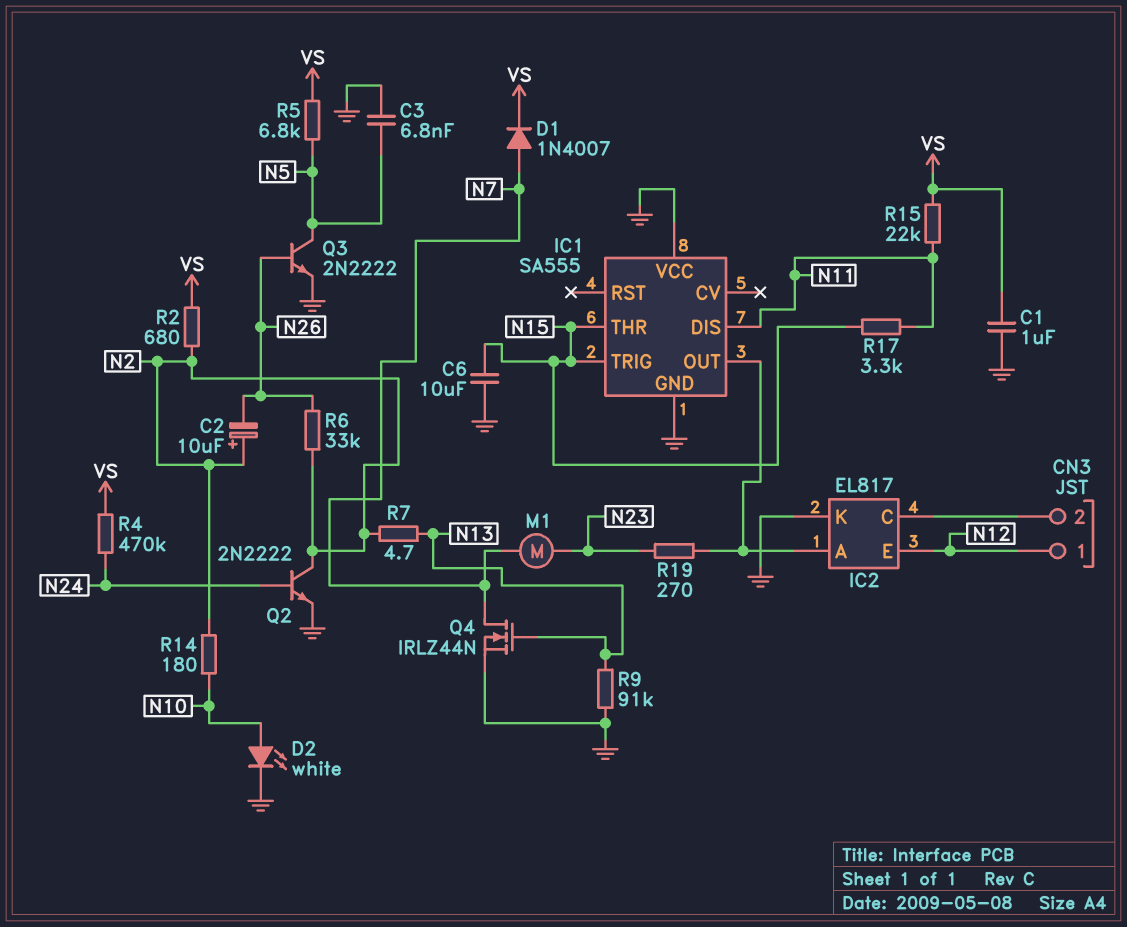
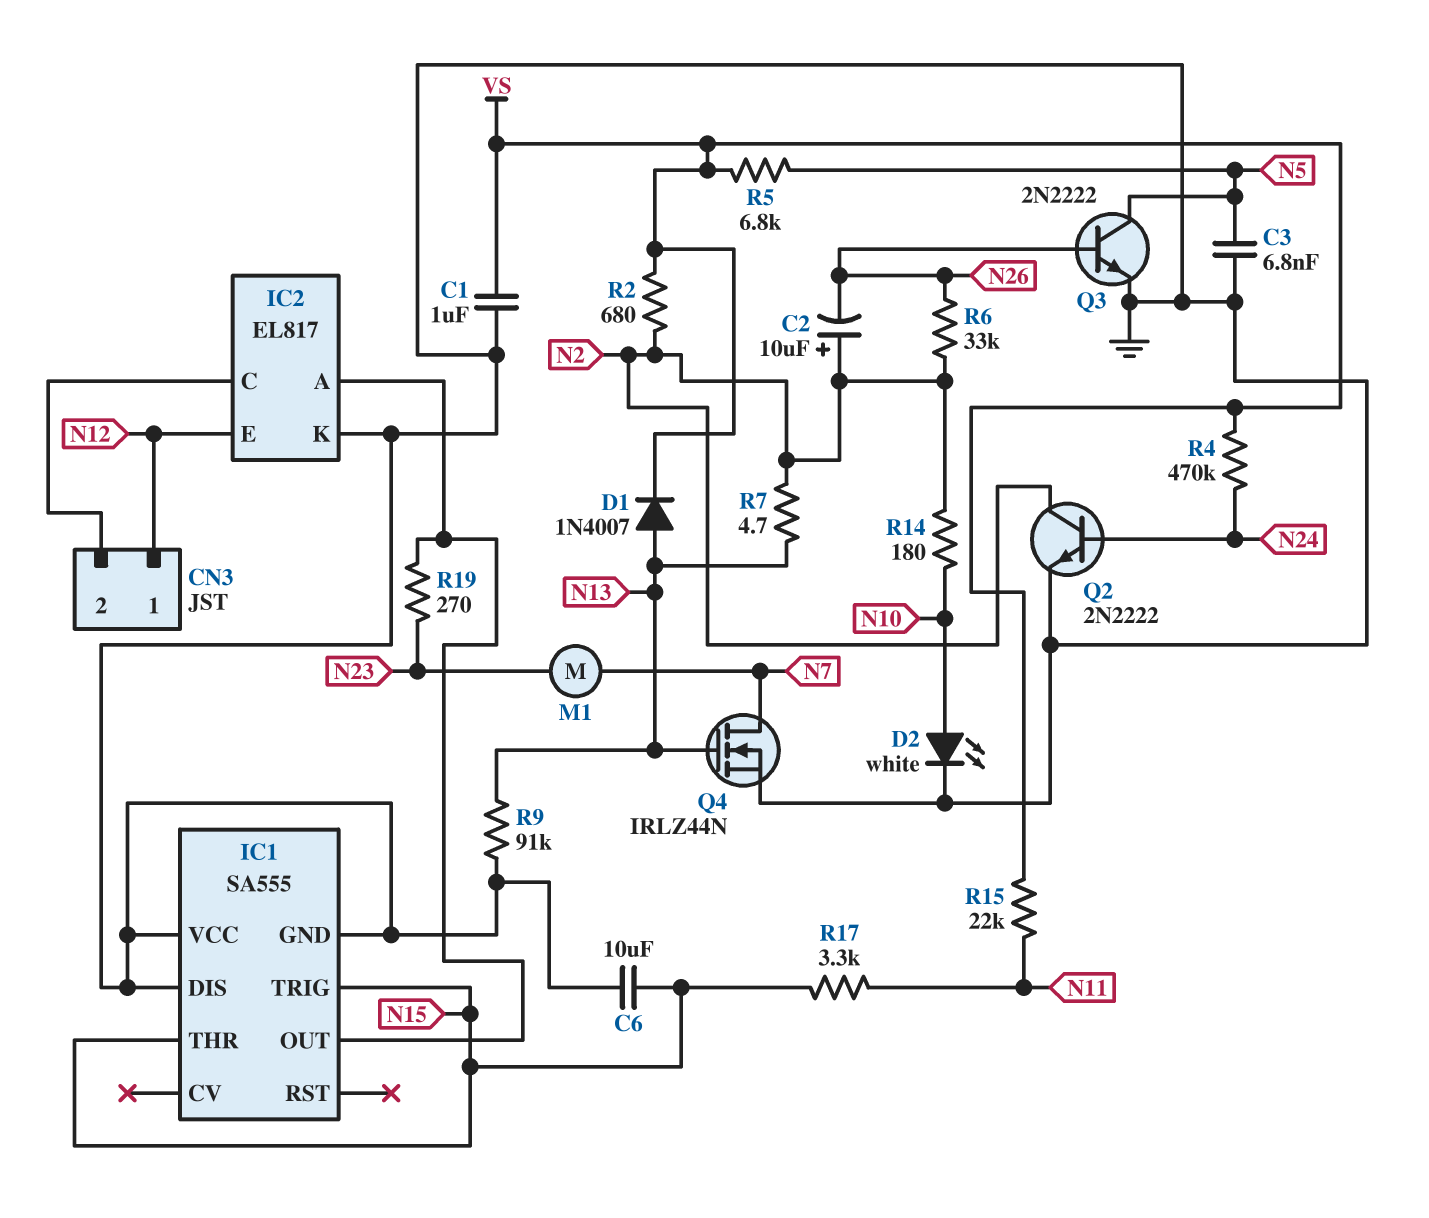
D1: diode 1N4007 (A N7, K VS) -> diode 1N4007 (A N13, K VS)
IC1 pin DIS: N11 -> GND

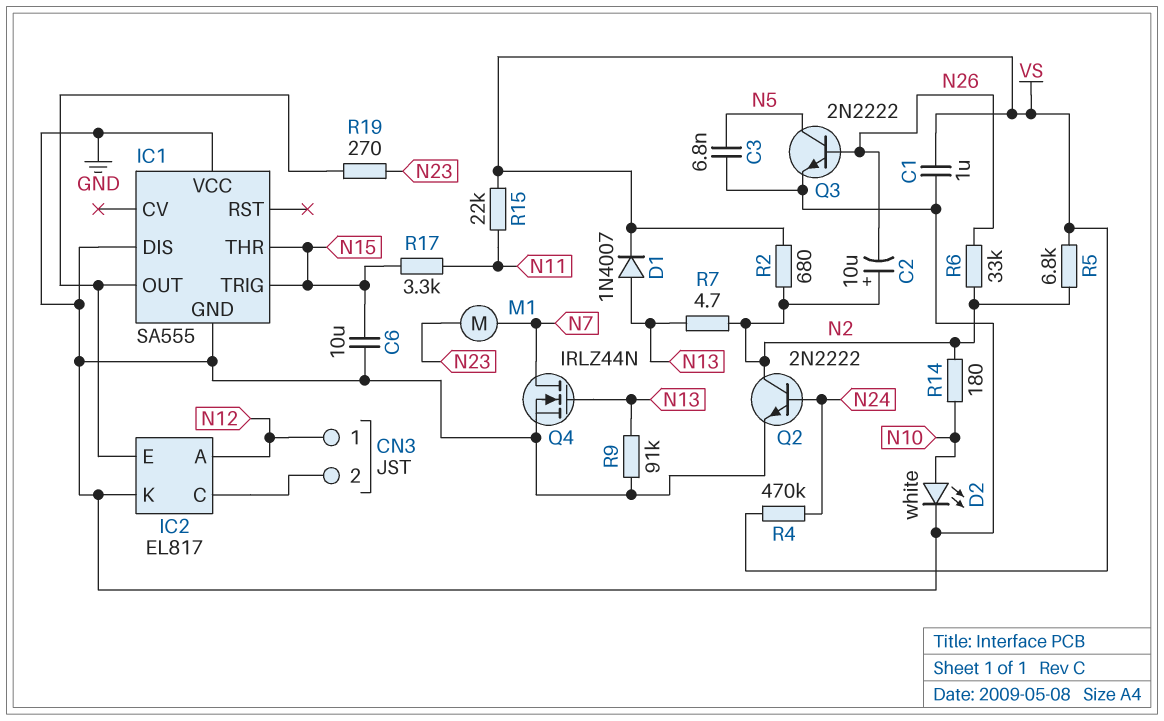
IC2 pin A: IC1/OUT -> N12
IC2 pin E: N12 -> IC1/OUT
R5: 6.8k (N5, VS) -> 6.8k (N2, VS)

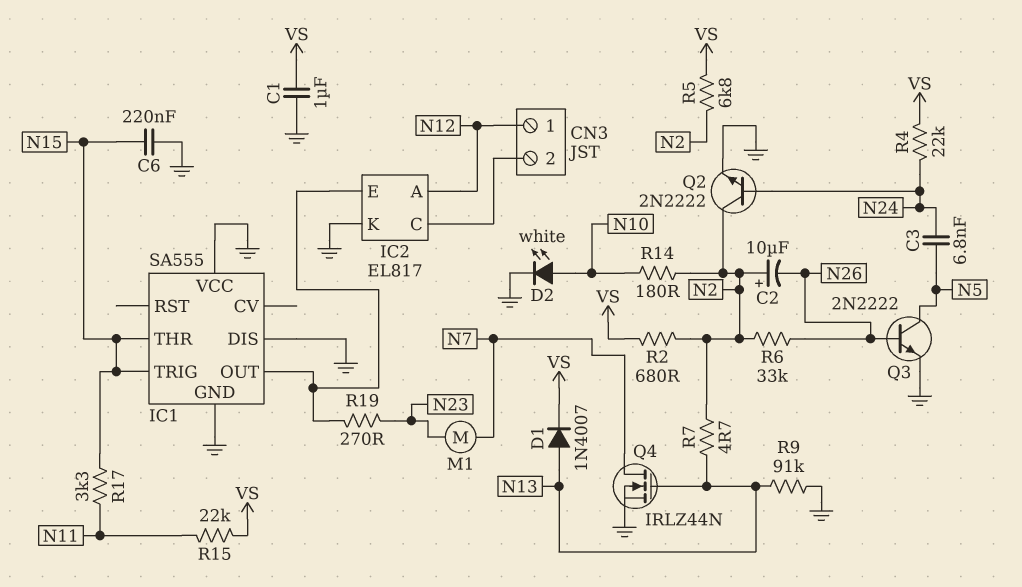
C3: 6.8nF (GND, N5) -> 6.8nF (N5, N24)
C6: 10uF (GND, N15) -> 220nF (GND, N15)
R4: 470k (N24, VS) -> 22k (N24, VS)

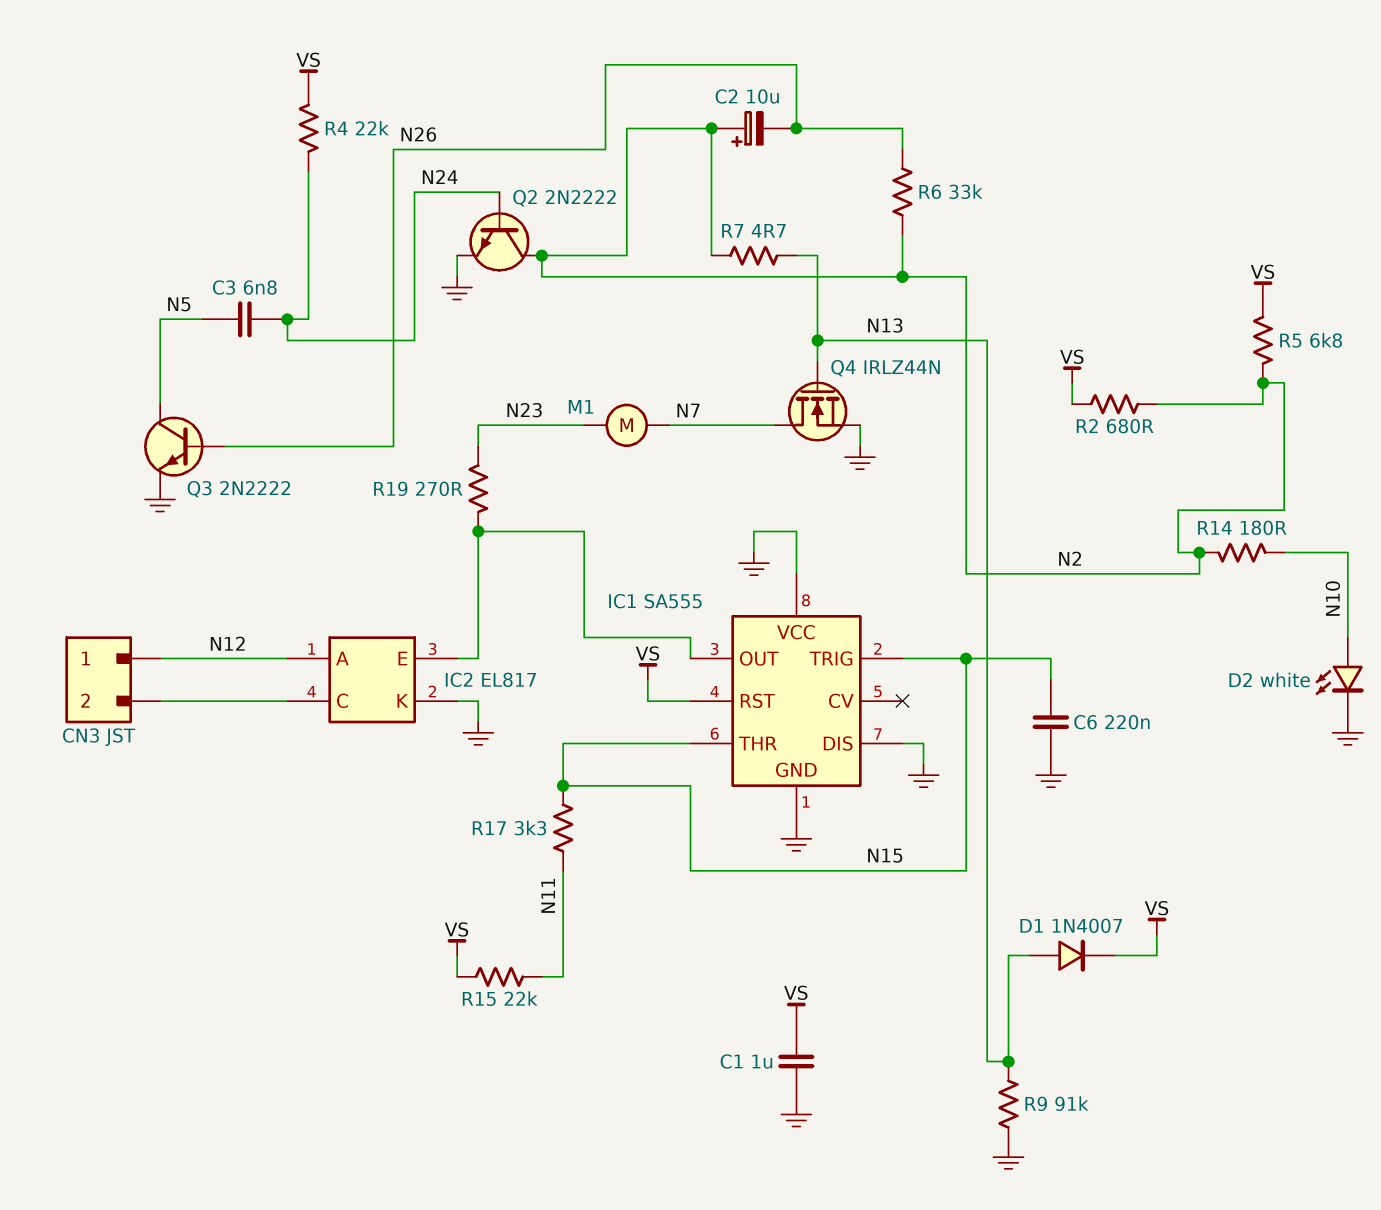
IC1 pin RST: none -> VS

